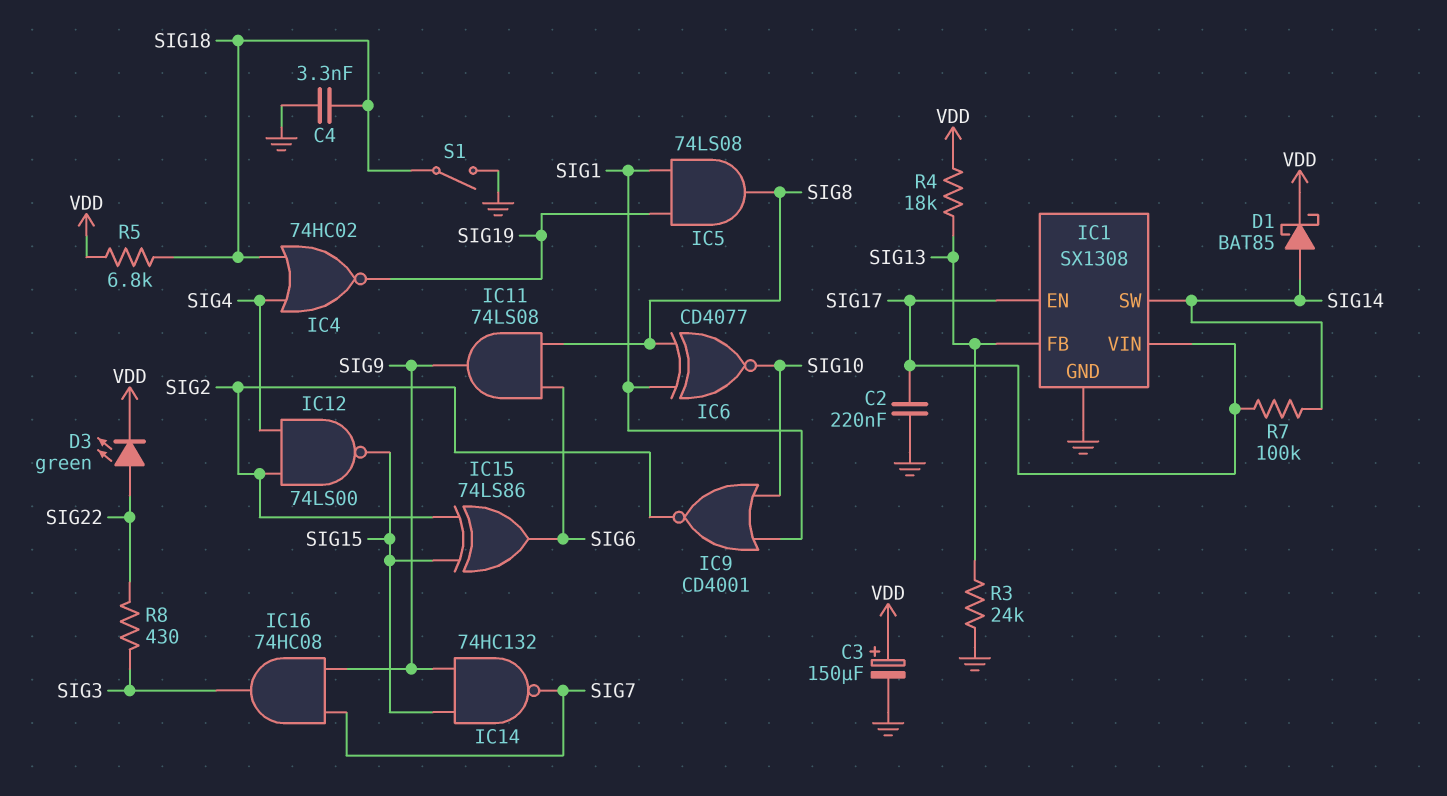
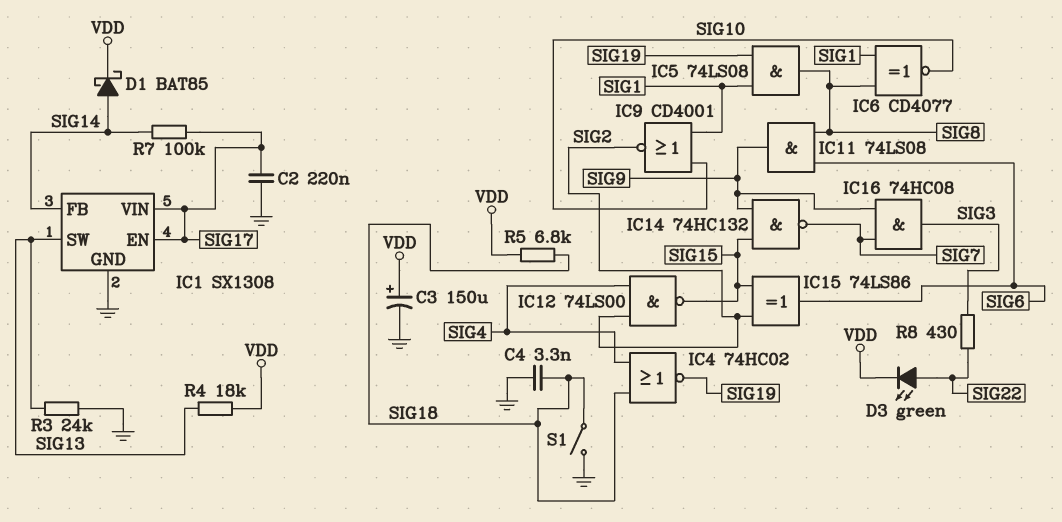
IC1 pin FB: SIG13 -> SIG14
IC1 pin SW: SIG14 -> SIG13

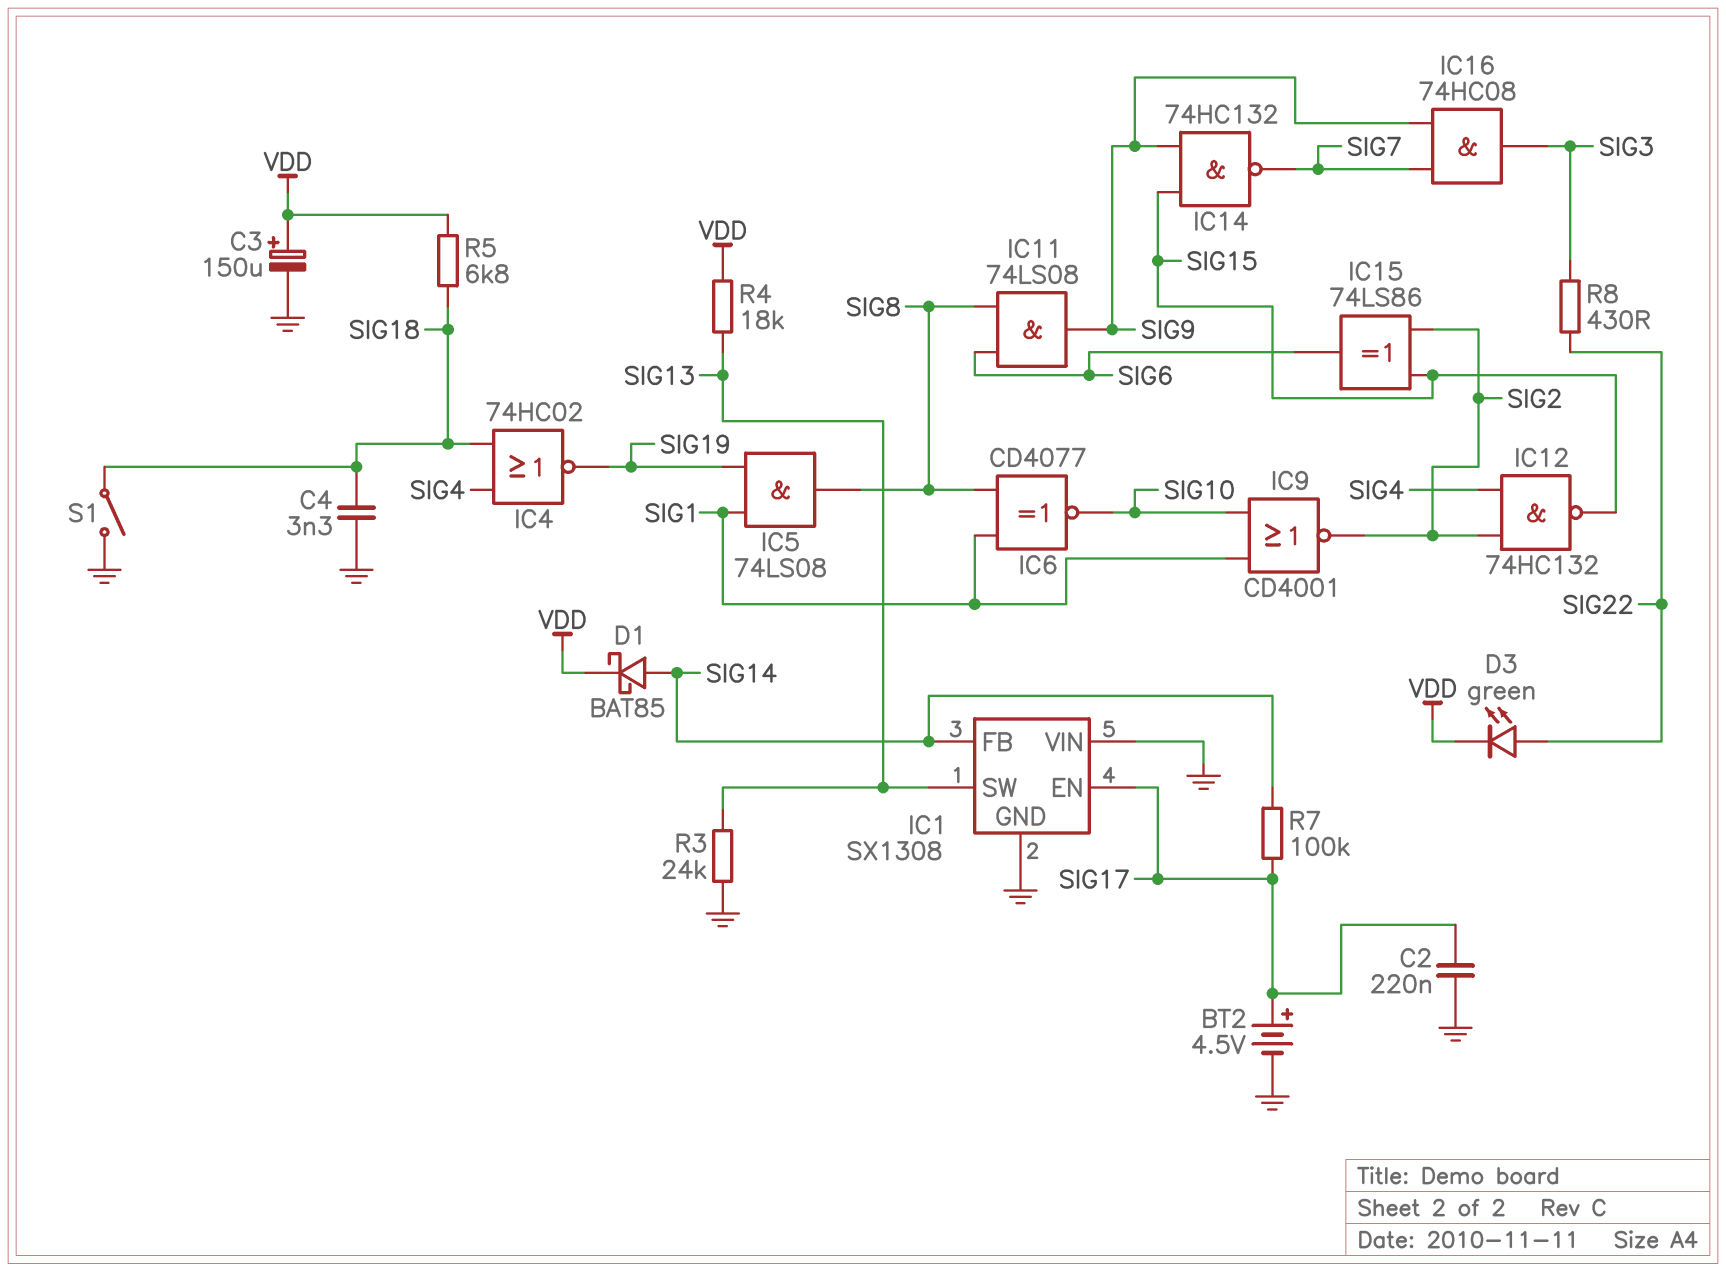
BT2: none -> 4.5V (plus SIG17, minus GND)
IC1 pin VIN: SIG17 -> GND
IC12: NAND 74LS00 (in SIG2, in SIG4, out SIG15) -> NAND 74HC132 (in SIG2, in SIG4, out SIG15)

